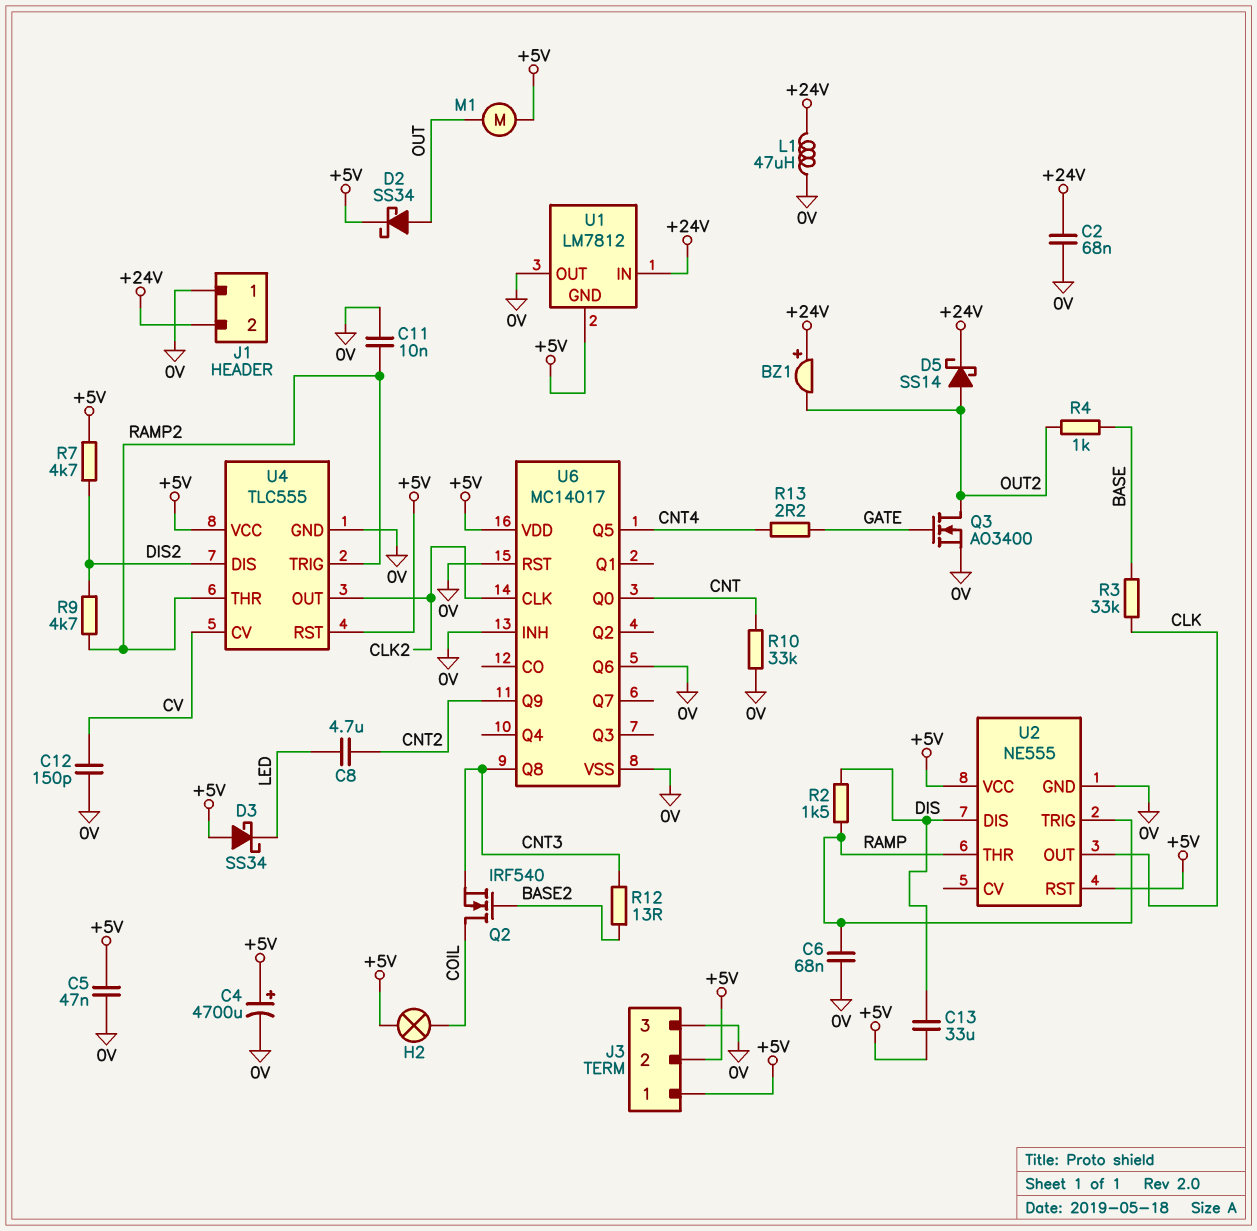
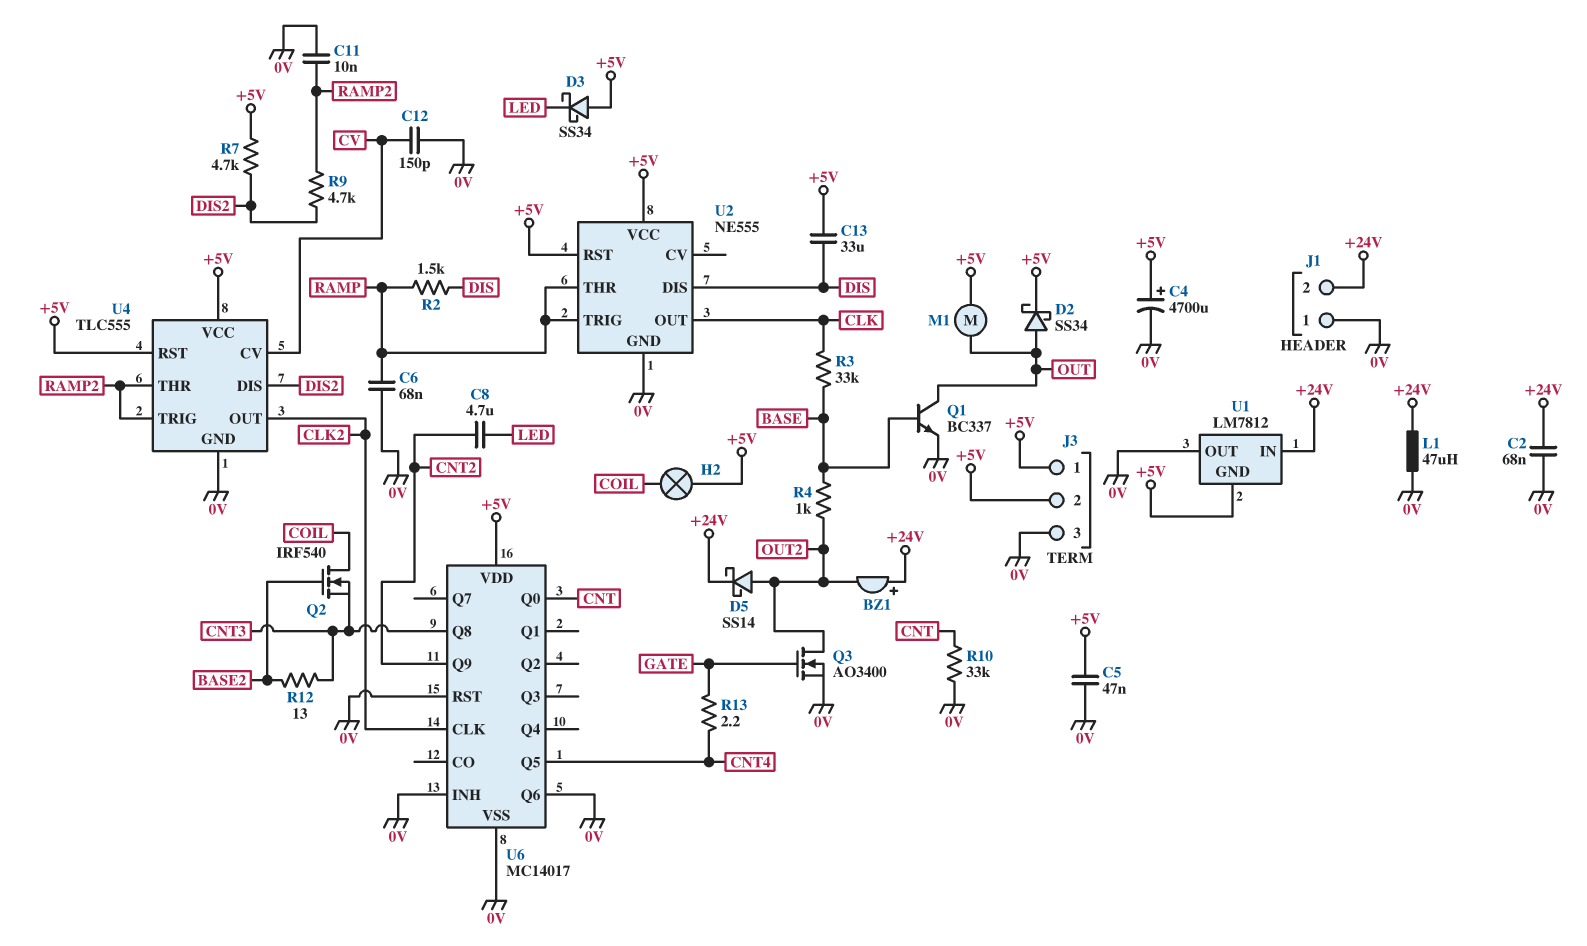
Q1: none -> NPN BC337 (B BASE, C OUT, E 0V)

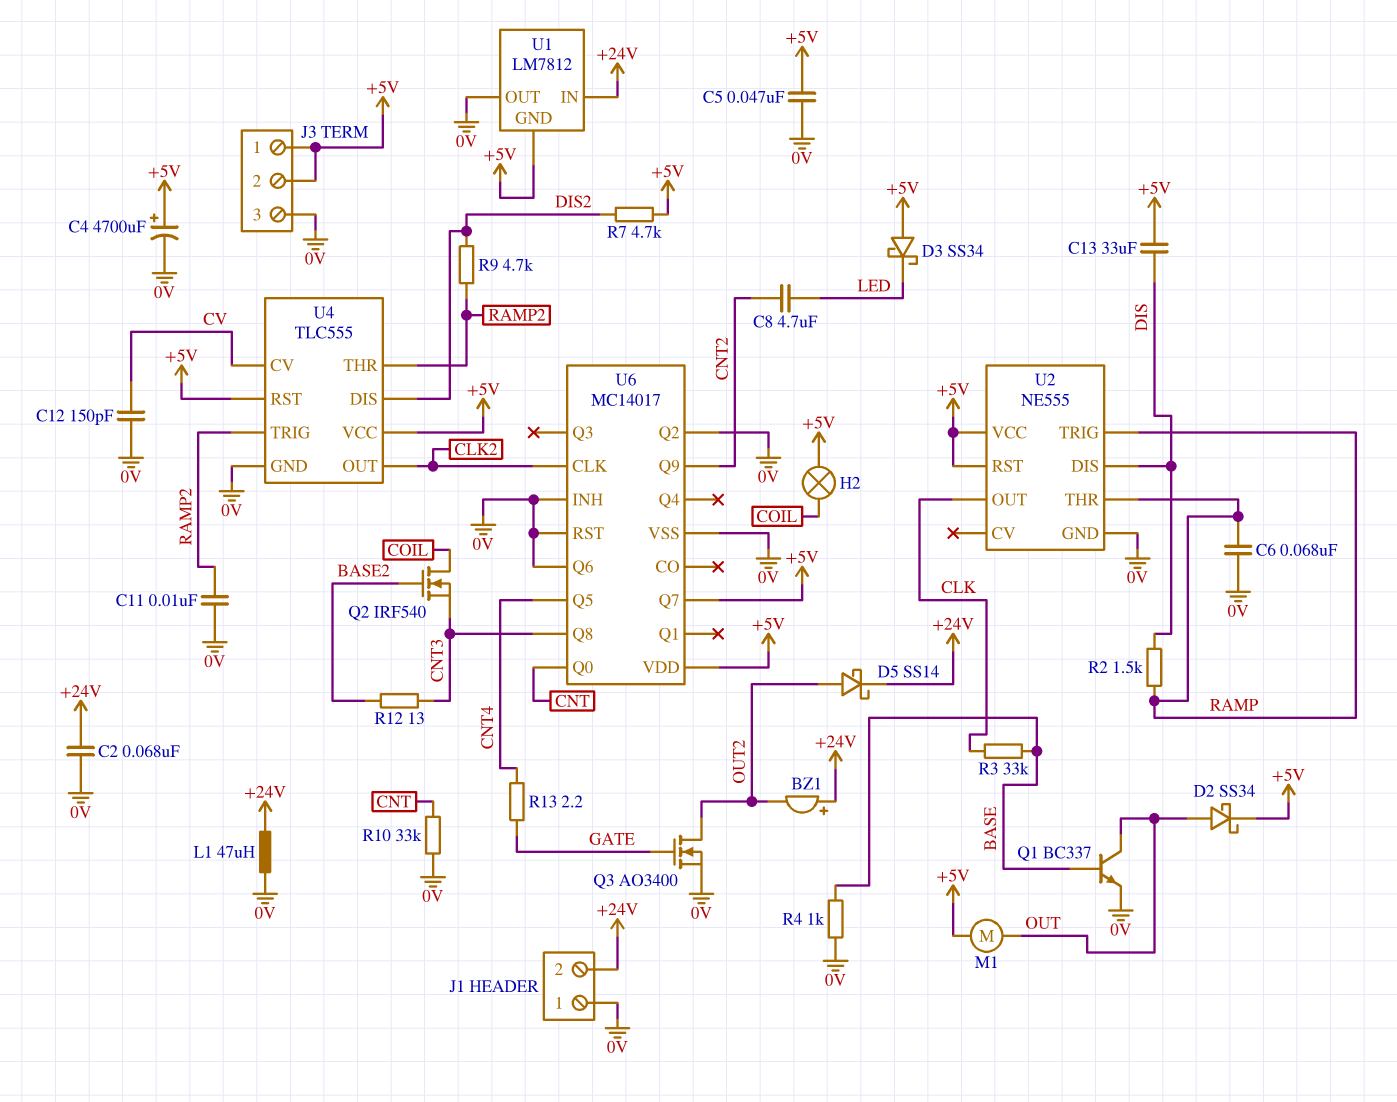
R4: 1k (BASE, OUT2) -> 1k (0V, BASE)
U6 pin Q2: none -> 0V
U6 pin Q7: none -> +5V

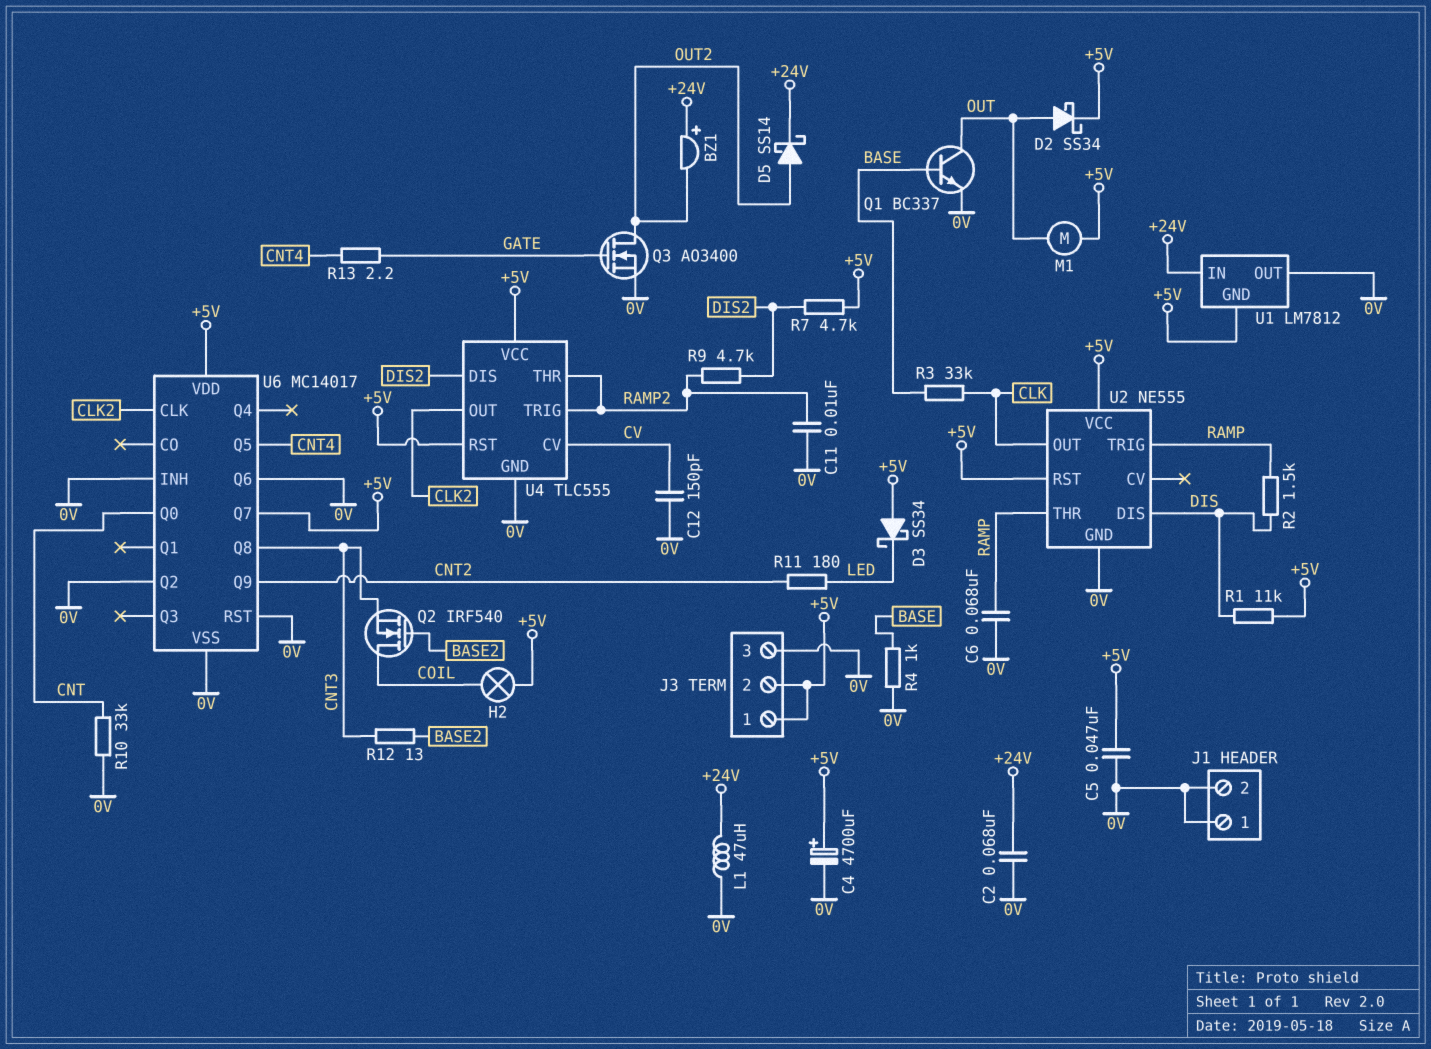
C8: 4.7uF (CNT2, LED) -> none
C13: 33uF (+5V, DIS) -> none
J1 pin 2: +24V -> 0V
R1: none -> 11k (+5V, DIS)
R11: none -> 180 (CNT2, LED)

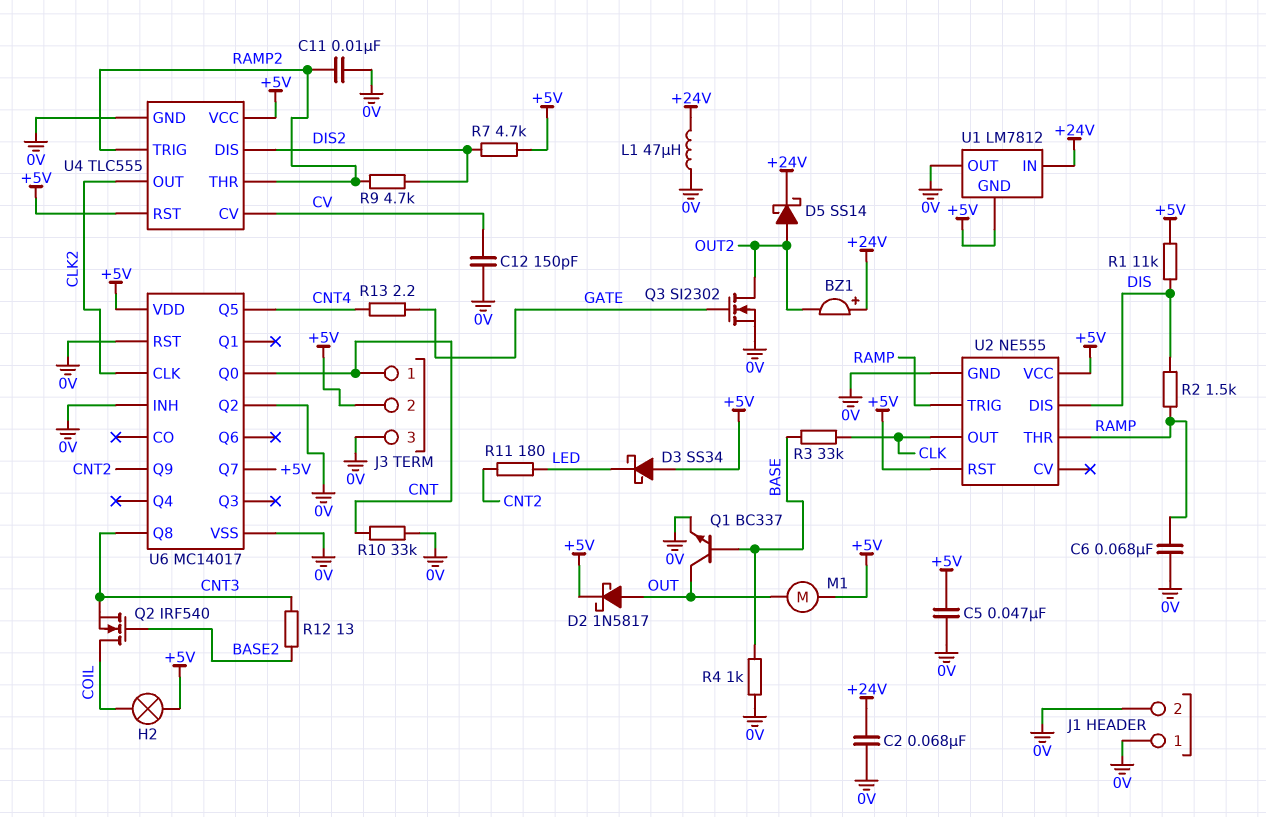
C4: 4700uF (plus +5V, minus 0V) -> none
D2: schottky SS34 (A OUT, K +5V) -> schottky 1N5817 (A OUT, K +5V)
J3 pin 1: +5V -> CNT
Q3: NMOS AO3400 (G GATE, D OUT2, S 0V) -> NMOS SI2302 (G GATE, D OUT2, S 0V)
U6 pin Q6: 0V -> none

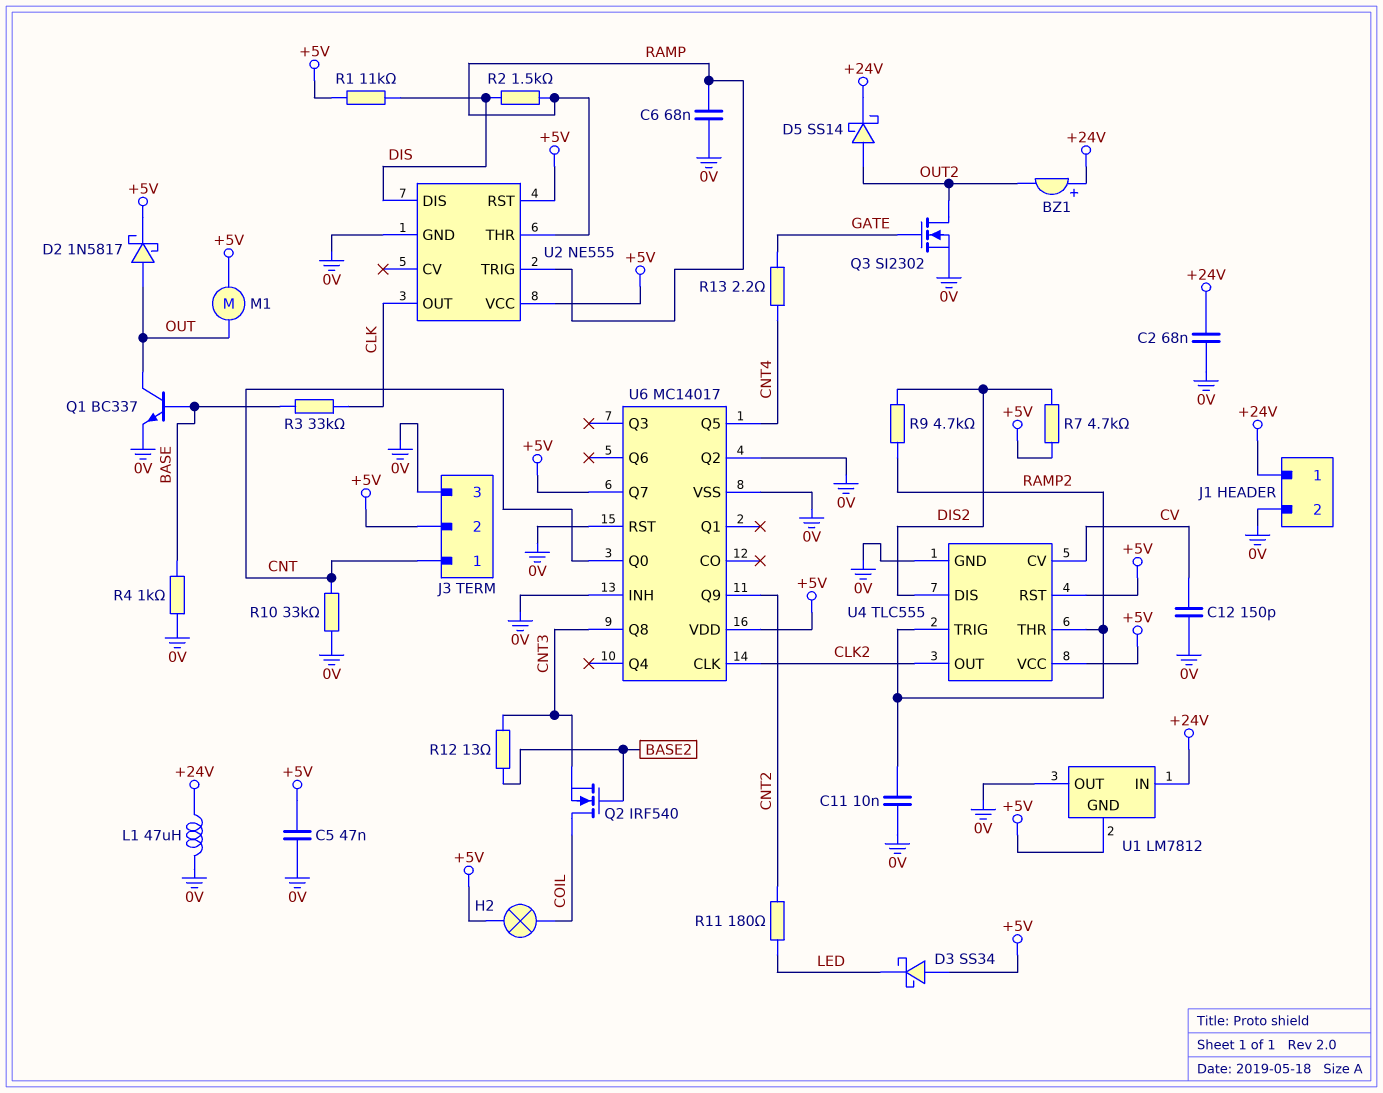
J1 pin 1: 0V -> +24V

